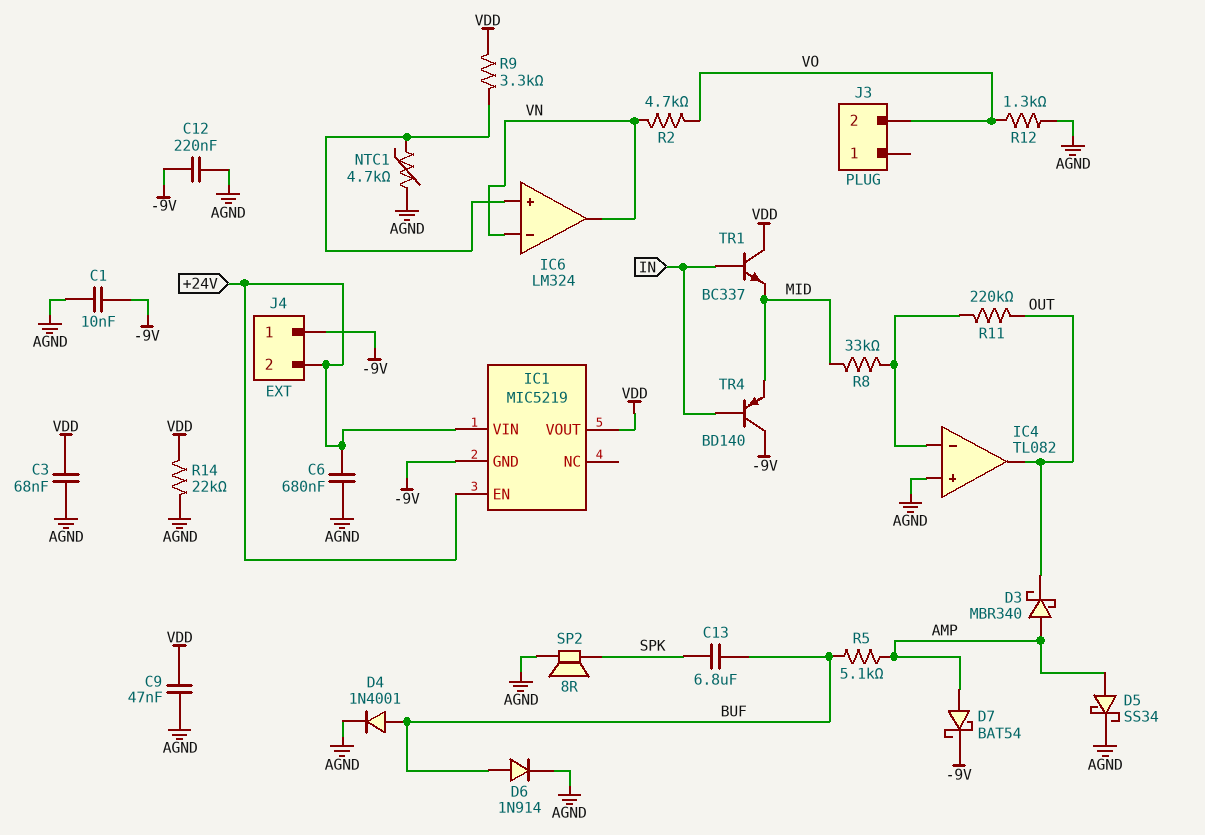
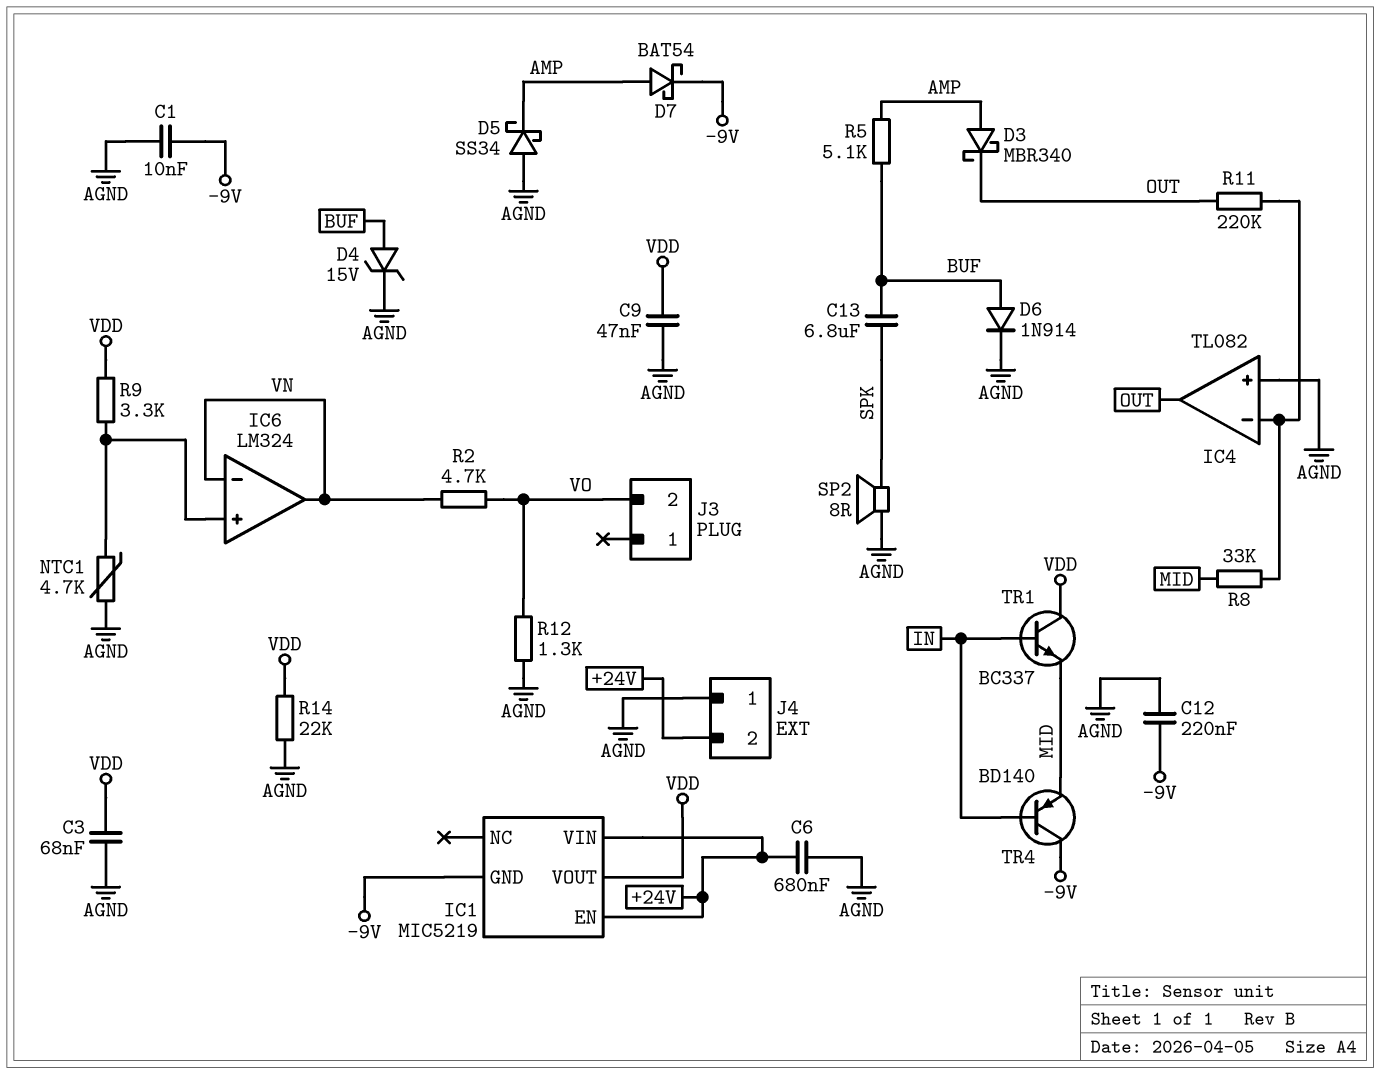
D4: diode 1N4001 (A BUF, K AGND) -> zener 15V (A BUF, K AGND)
D5: schottky SS34 (A AMP, K AGND) -> schottky SS34 (A AGND, K AMP)
J4 pin 1: -9V -> AGND

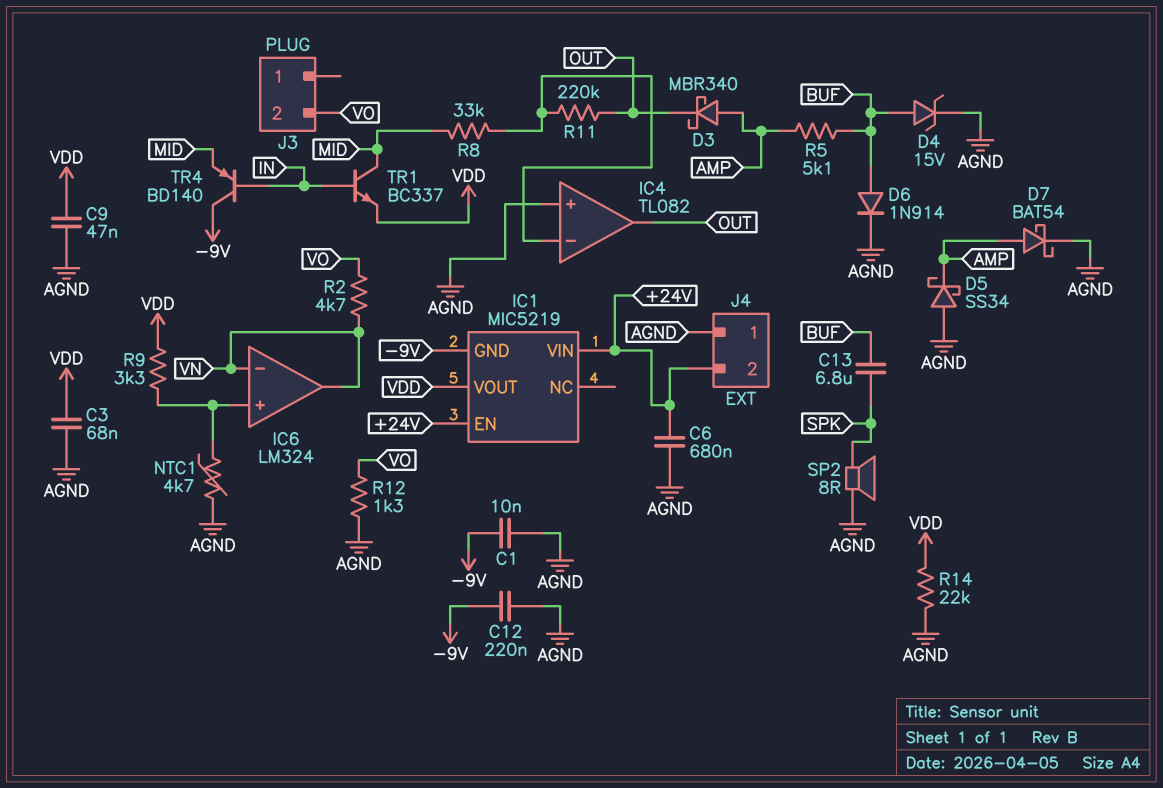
D7: schottky BAT54 (A AMP, K -9V) -> schottky BAT54 (A AMP, K AGND)
TR1: NPN BC337 (B IN, C VDD, E MID) -> NPN BC337 (B IN, C MID, E VDD)

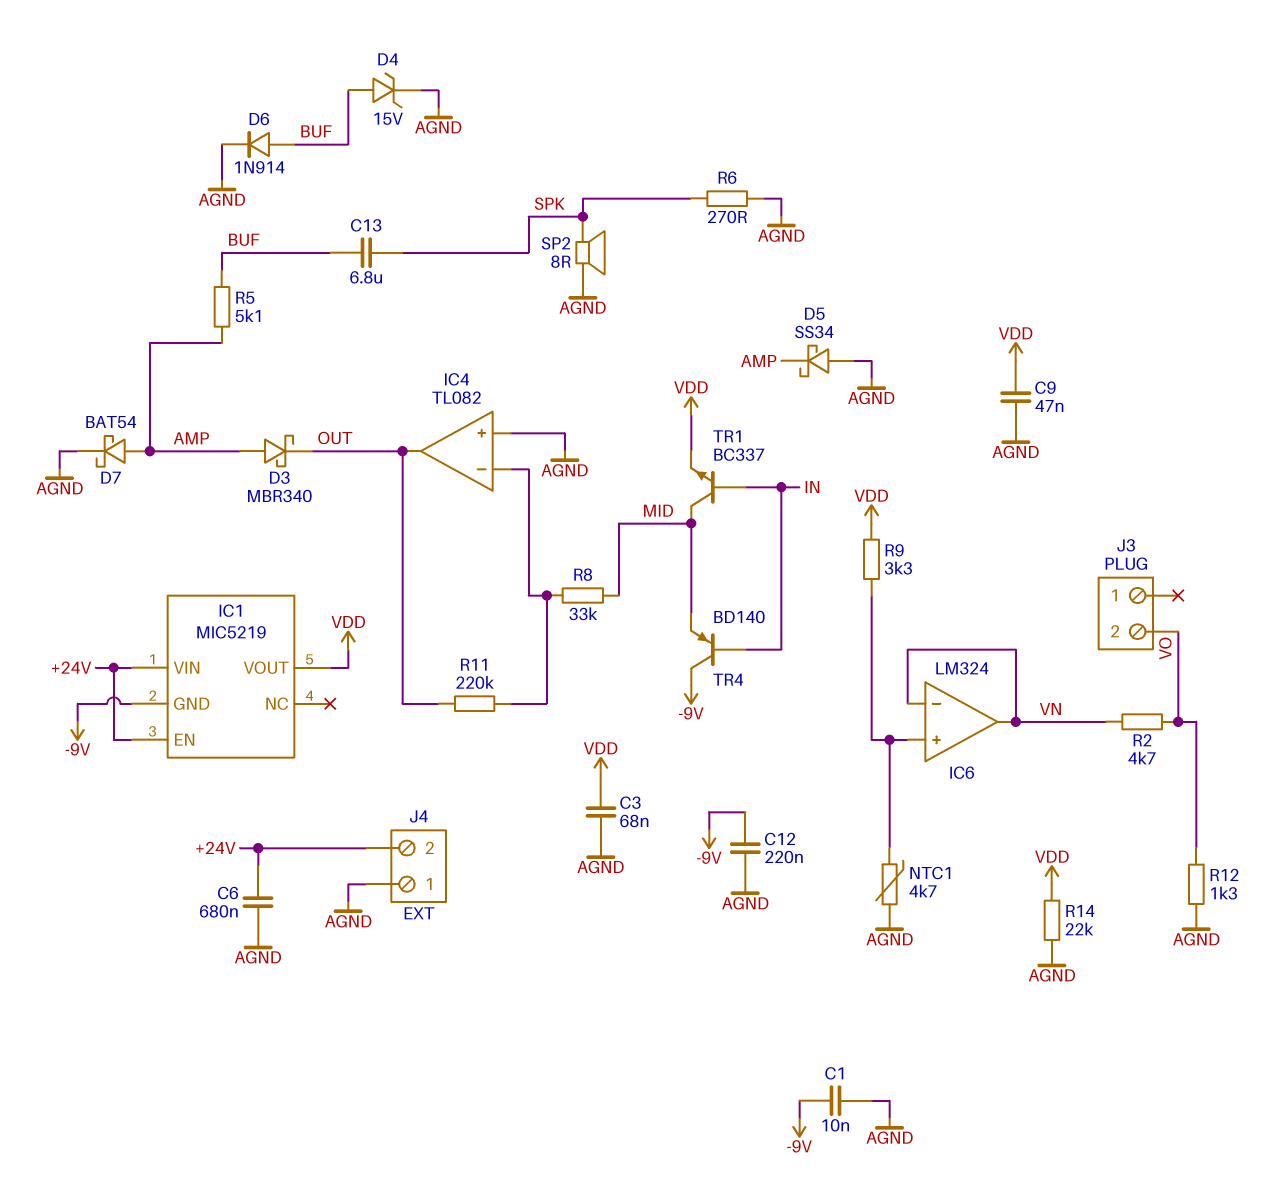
R6: none -> 270 (AGND, SPK)

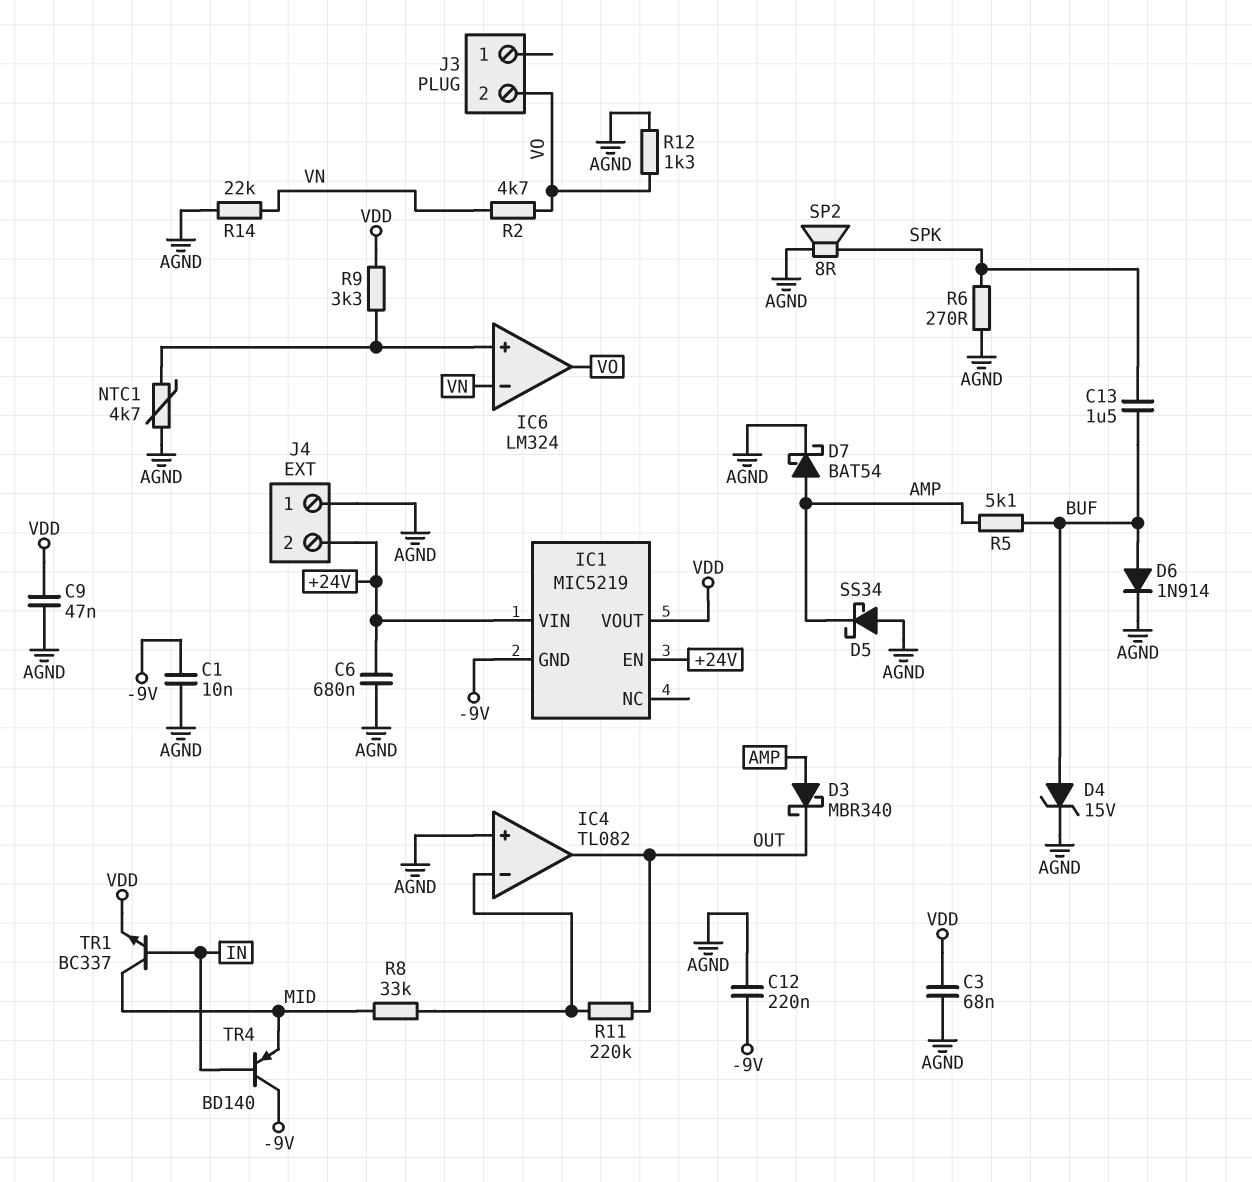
C13: 6.8uF (BUF, SPK) -> 1.5uF (BUF, SPK)
IC6 pin out: VN -> VO
R14: 22k (AGND, VDD) -> 22k (AGND, VN)

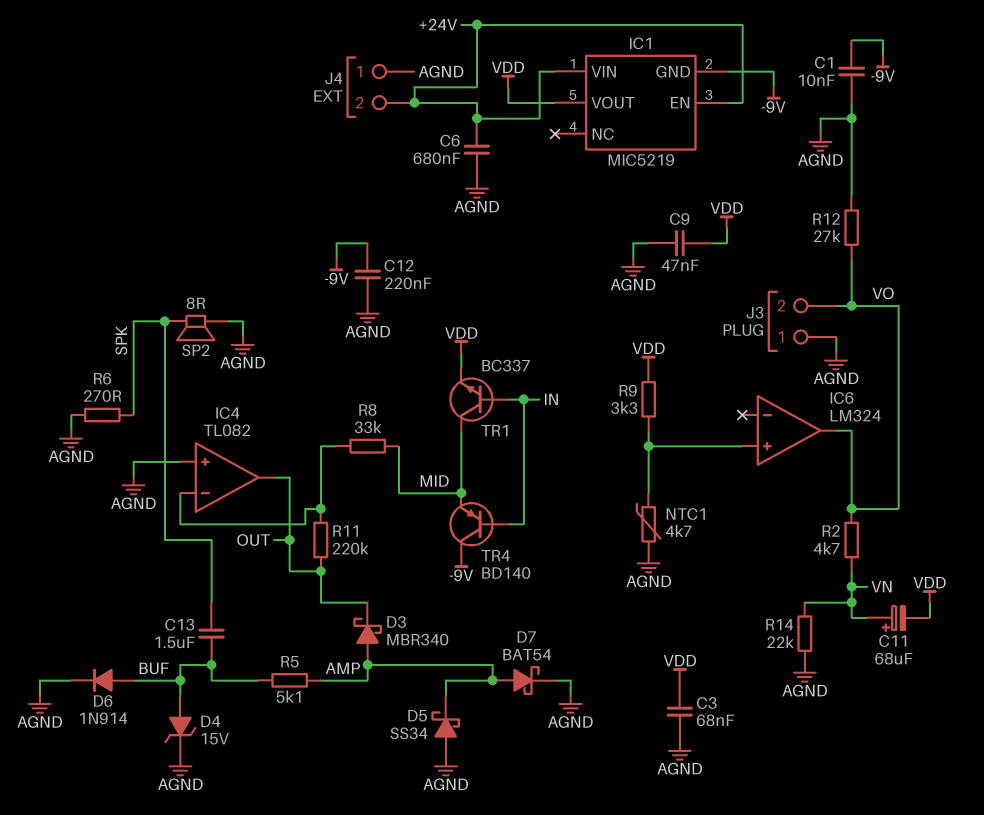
C11: none -> 68uF (plus VN, minus VDD)
IC6 pin in-: VN -> none
J3 pin 1: none -> AGND
R12: 1.3k (AGND, VO) -> 27k (AGND, VO)

